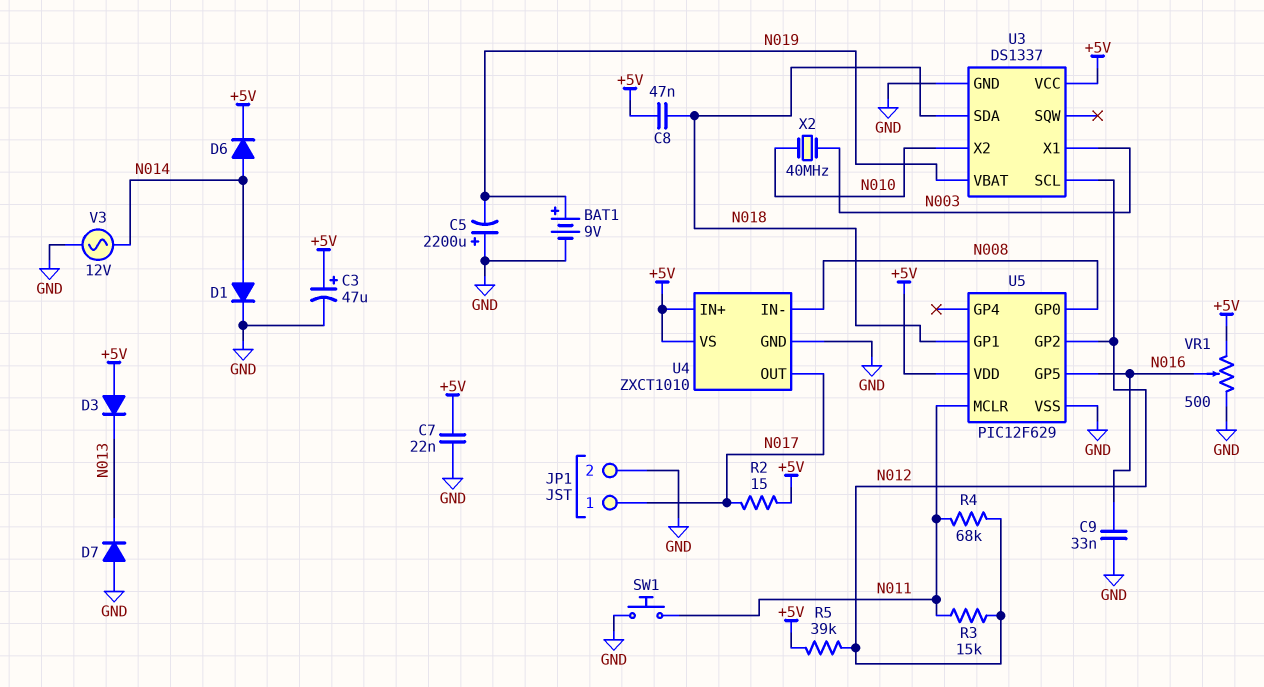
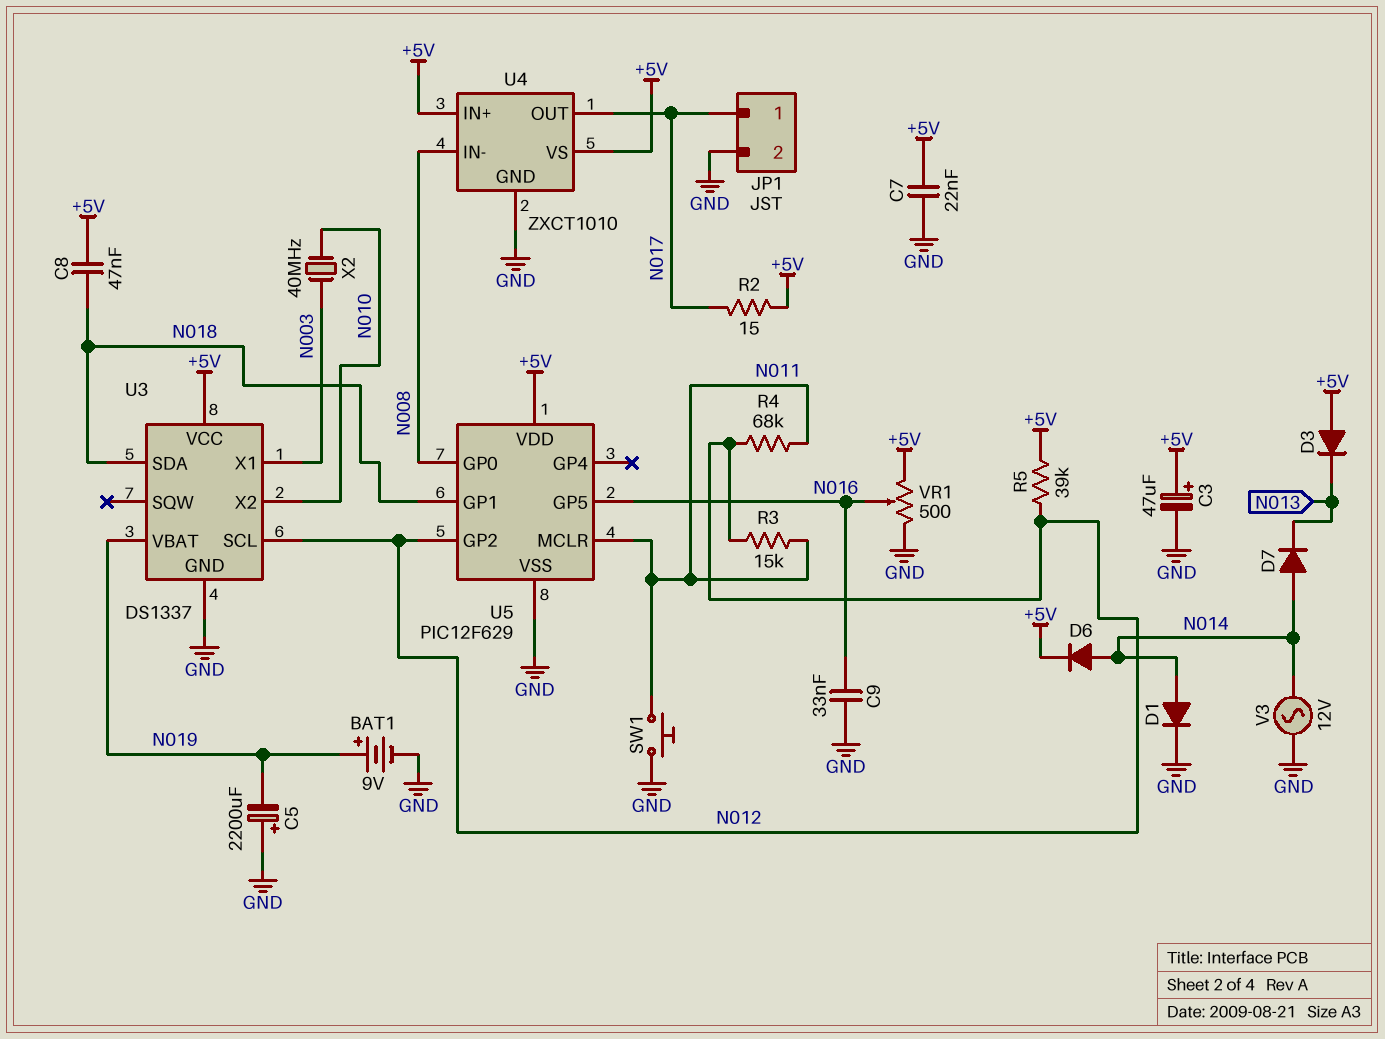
D7: diode (A GND, K N013) -> diode (A N014, K N013)

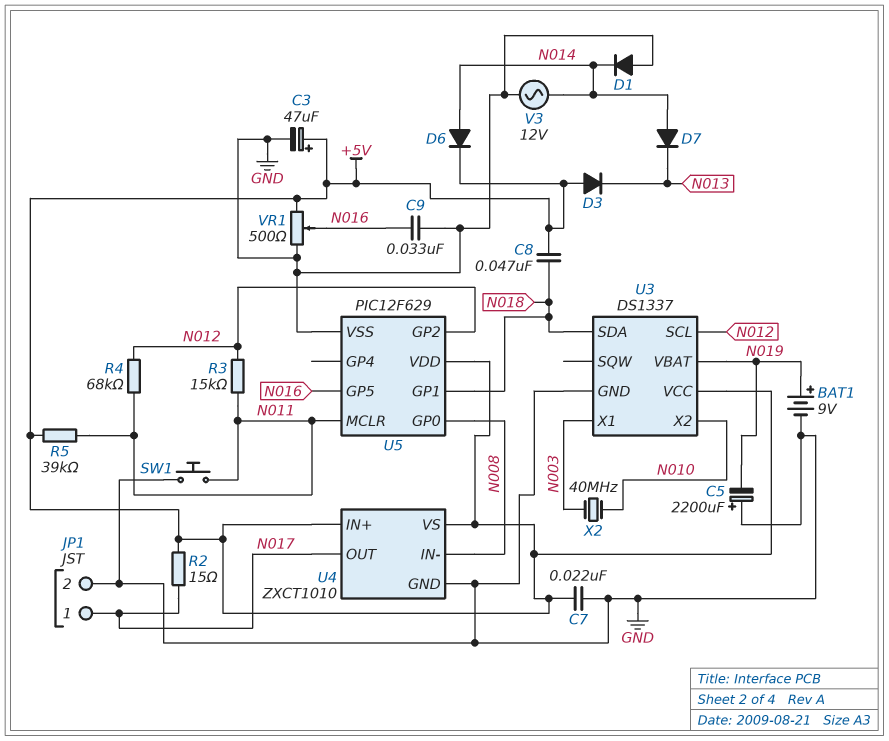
D1: diode (A N014, K GND) -> diode (A GND, K N014)
R5: 39k (+5V, N012) -> 39k (+5V, N011)

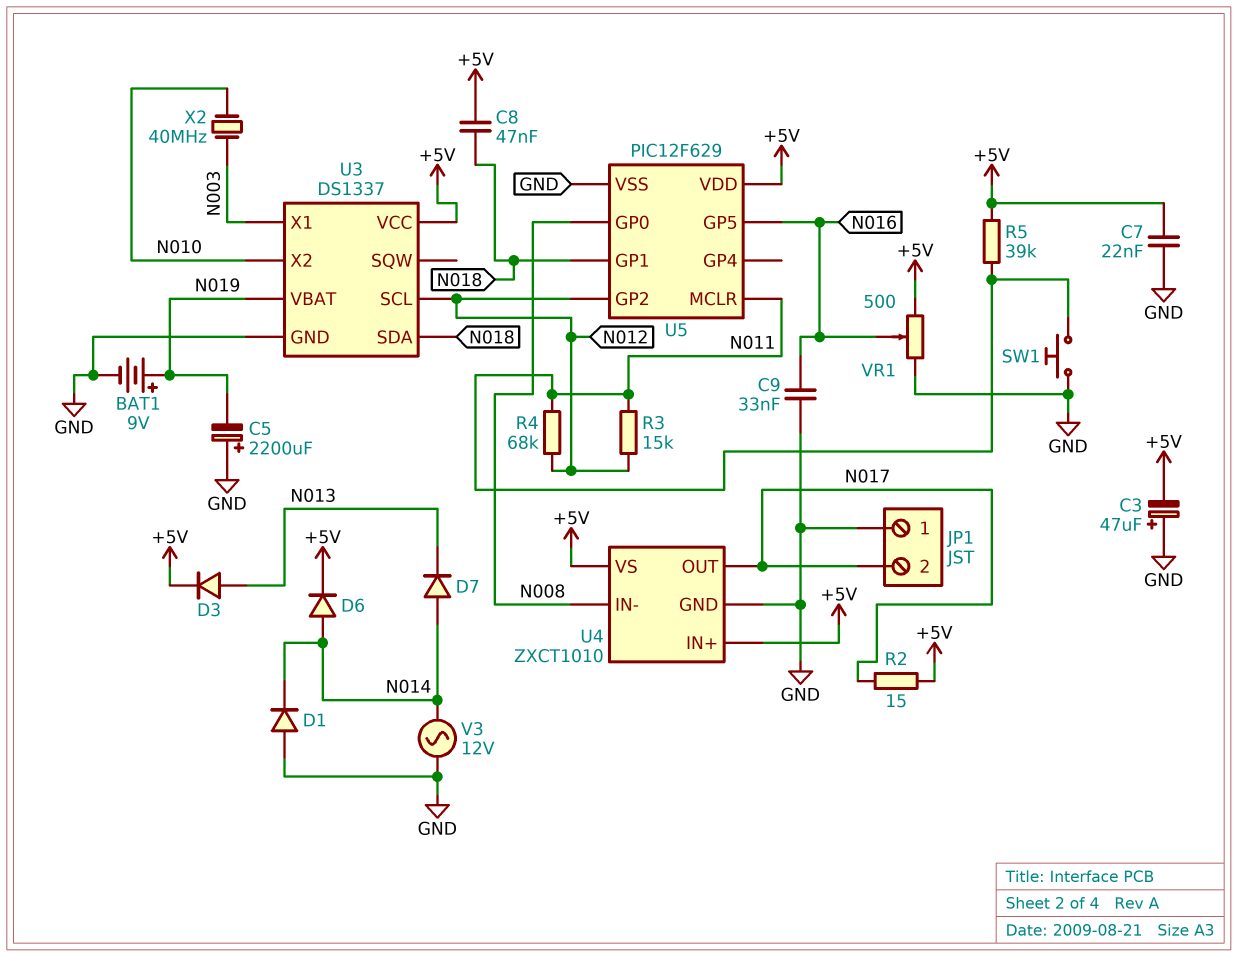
C3: 47uF (plus +5V, minus GND) -> 47uF (plus GND, minus +5V)
D3: diode (A +5V, K N013) -> diode (A N013, K +5V)
JP1 pin 1: N017 -> GND
JP1 pin 2: GND -> N017

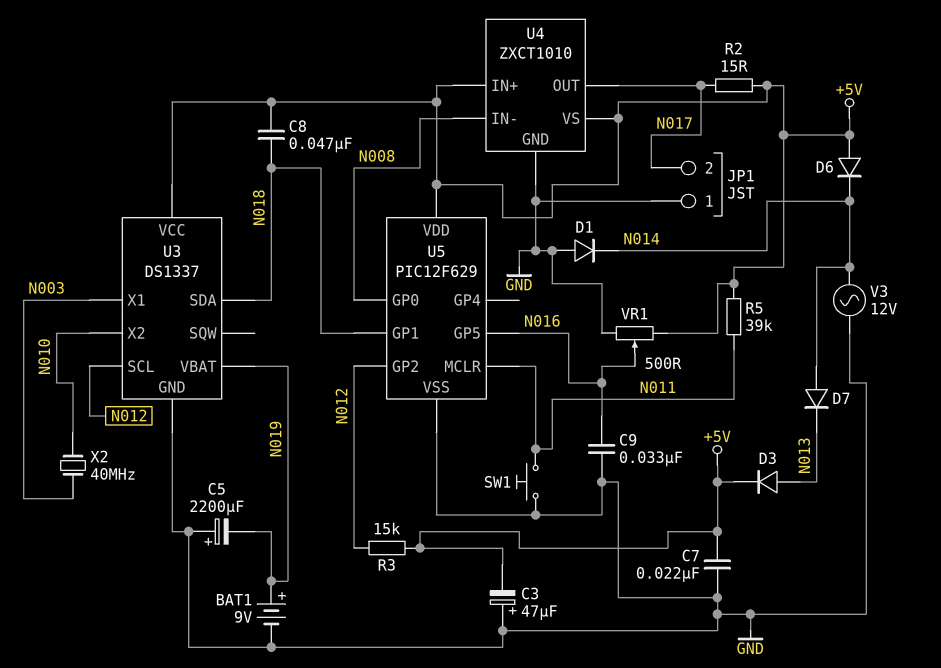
D6: diode (A N014, K +5V) -> diode (A +5V, K N014)
R3: 15k (N011, N012) -> 15k (+5V, N012)
R4: 68k (N011, N012) -> none

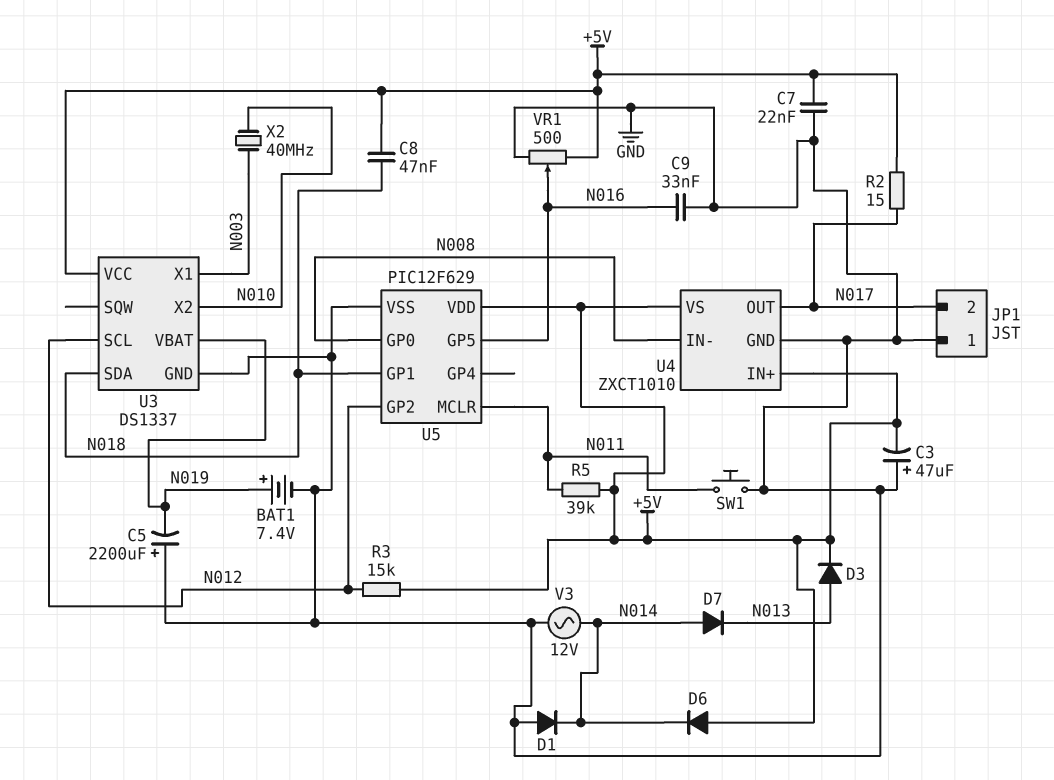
BAT1: 9V (plus N019, minus GND) -> 7.4V (plus N019, minus GND)

